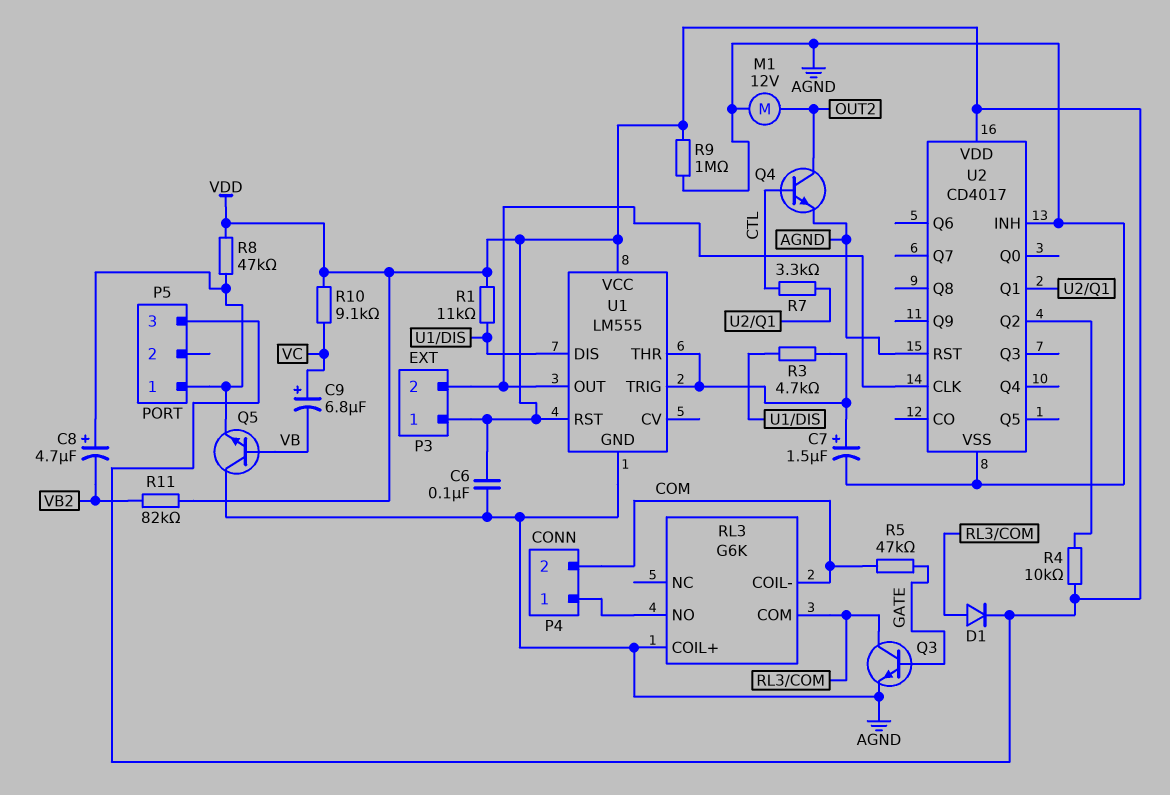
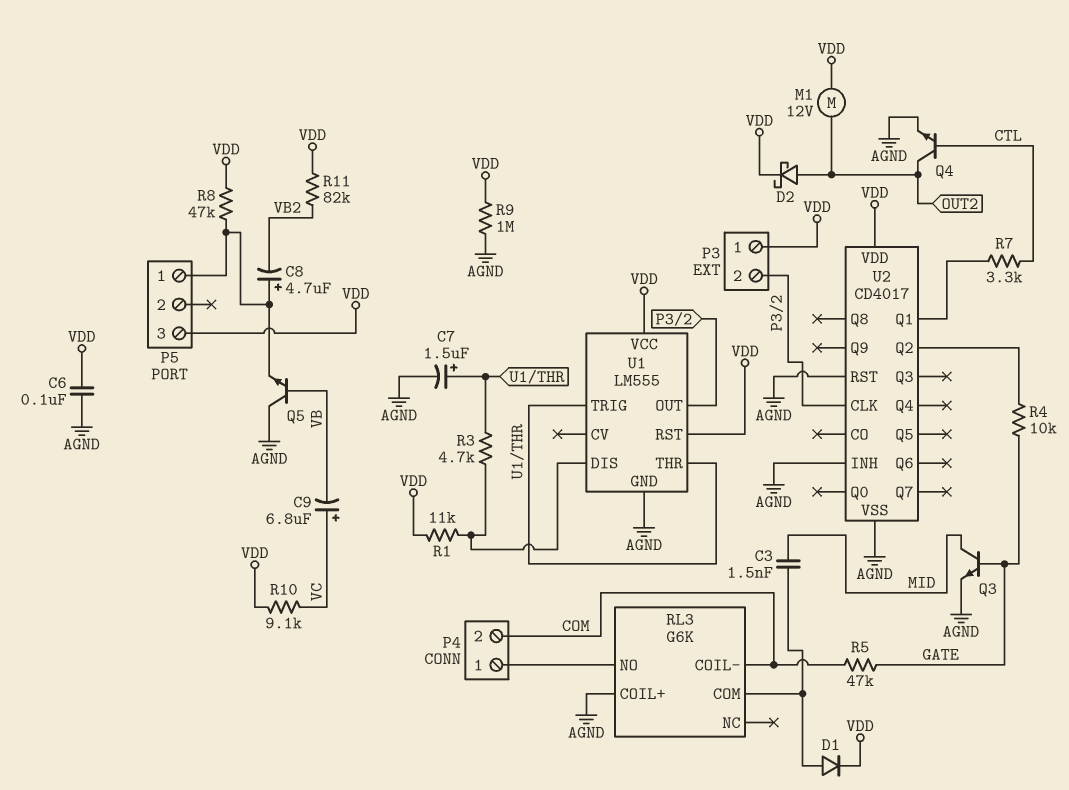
C3: none -> 1.5nF (MID, RL3/COM)
D2: none -> schottky (A OUT2, K VDD)
M1: motor 12V (AGND, OUT2) -> motor 12V (OUT2, VDD)
Q3: NPN (B GATE, C RL3/COM, E AGND) -> NPN (B GATE, C MID, E AGND)
R4: 10k (U2/Q2, VDD) -> 10k (GATE, U2/Q2)

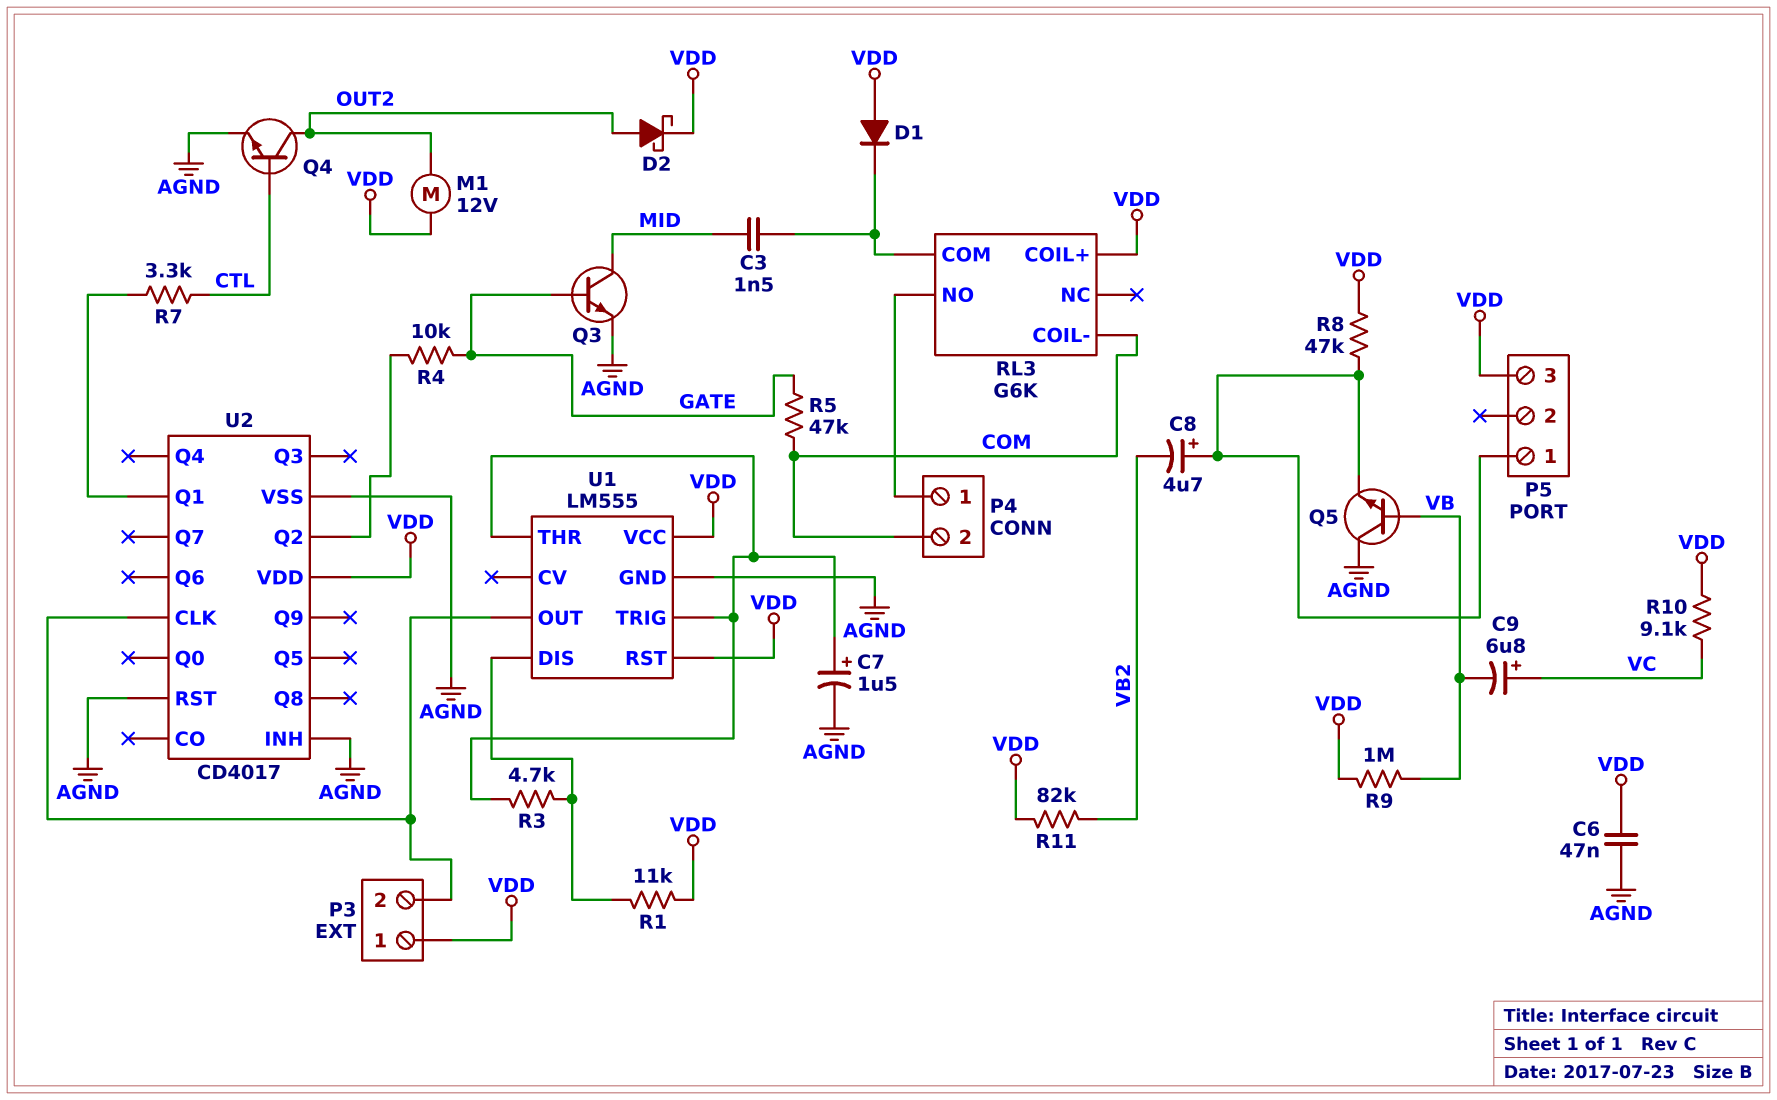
C6: 100nF (AGND, VDD) -> 47nF (AGND, VDD)
D1: diode (A RL3/COM, K VDD) -> diode (A VDD, K RL3/COM)
R9: 1M (AGND, VDD) -> 1M (VB, VDD)
RL3 pin COIL+: AGND -> VDD

